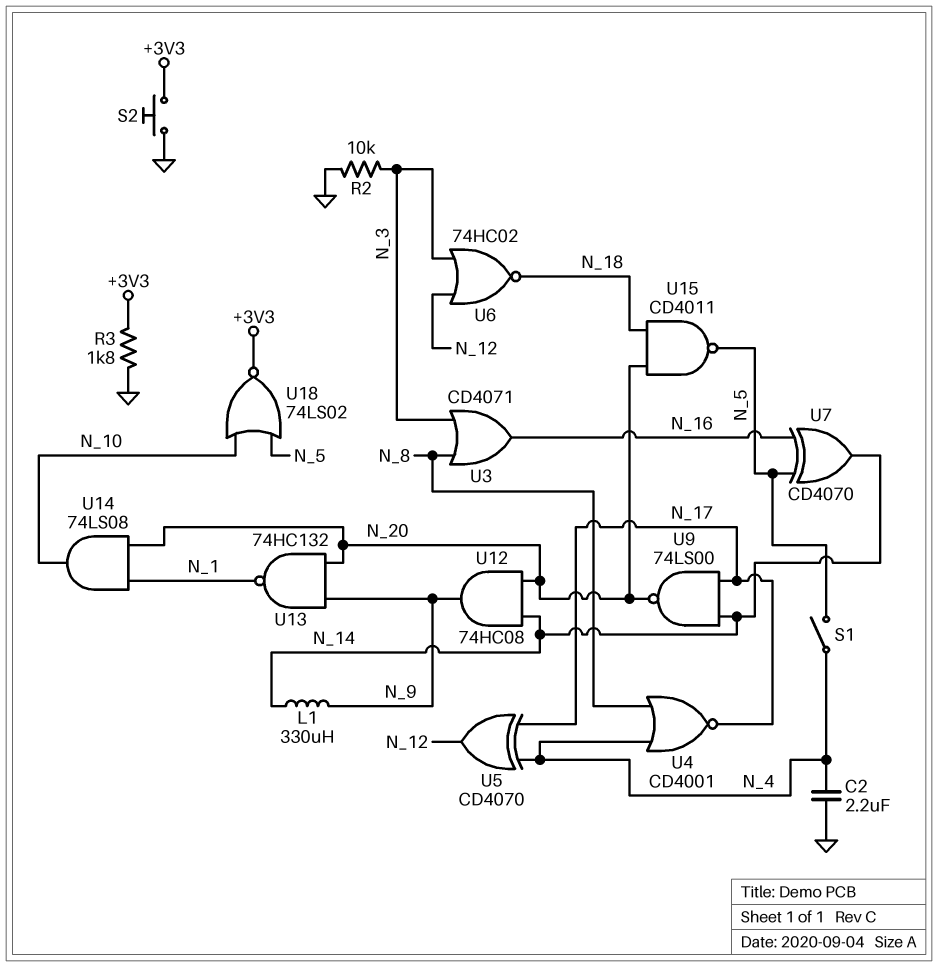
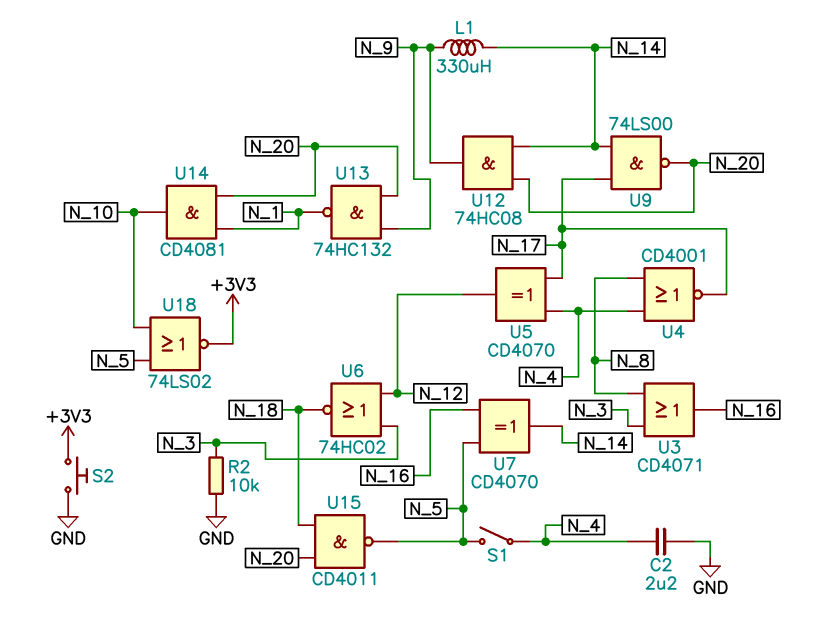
R3: 1.8k (+3V3, GND) -> none
U14: AND 74LS08 (in N_1, in N_20, out N_10) -> AND CD4081 (in N_1, in N_20, out N_10)

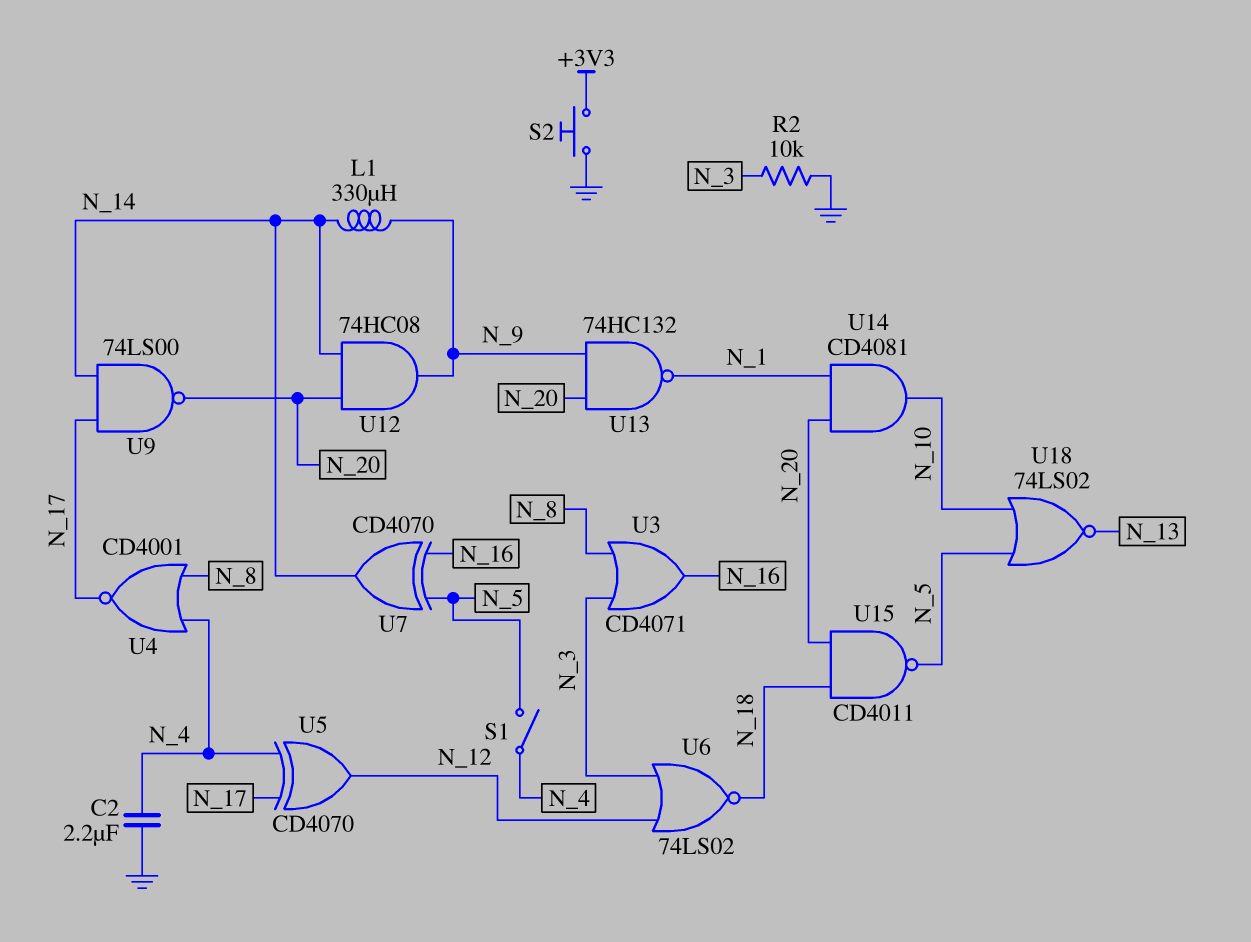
U6: NOR 74HC02 (in N_3, in N_12, out N_18) -> NOR 74LS02 (in N_3, in N_12, out N_18)
U18: NOR 74LS02 (in N_5, in N_10, out +3V3) -> NOR 74LS02 (in N_5, in N_10, out N_13)

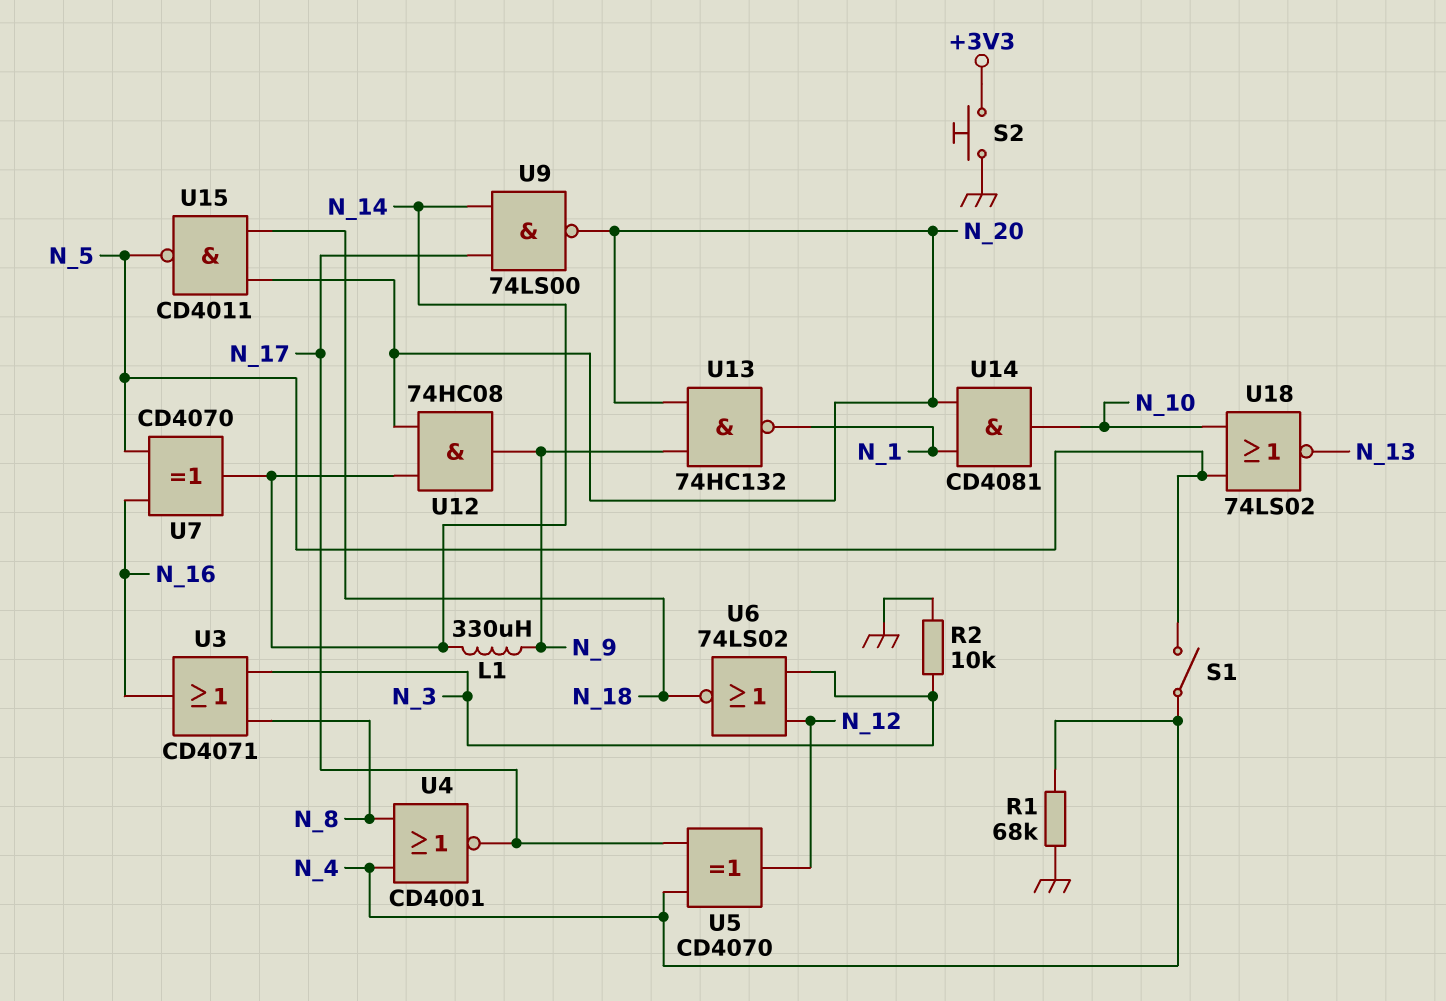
C2: 2.2uF (GND, N_4) -> none
R1: none -> 68k (GND, N_4)

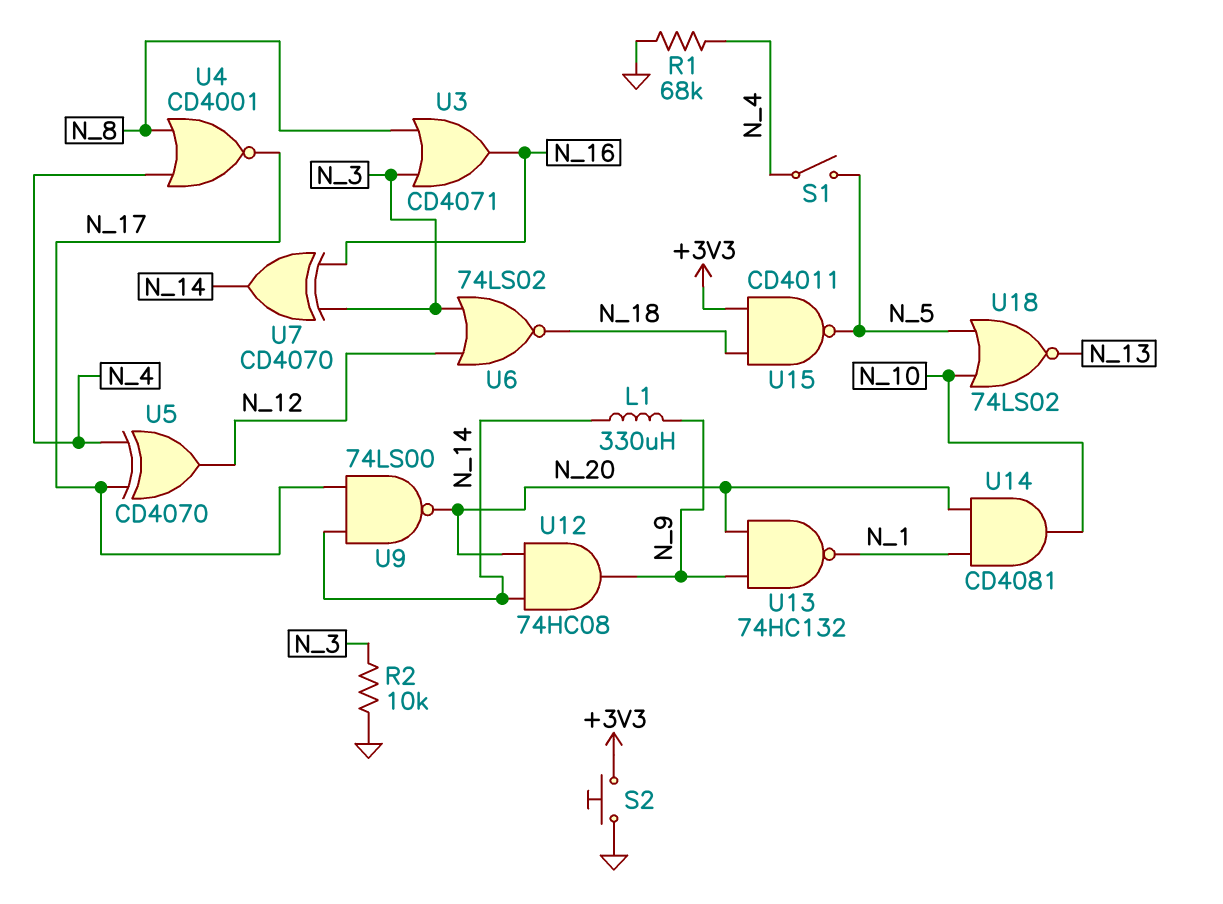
U7: XOR CD4070 (in N_5, in N_16, out N_14) -> XOR CD4070 (in N_3, in N_16, out N_14)
U15: NAND CD4011 (in N_18, in N_20, out N_5) -> NAND CD4011 (in +3V3, in N_18, out N_5)

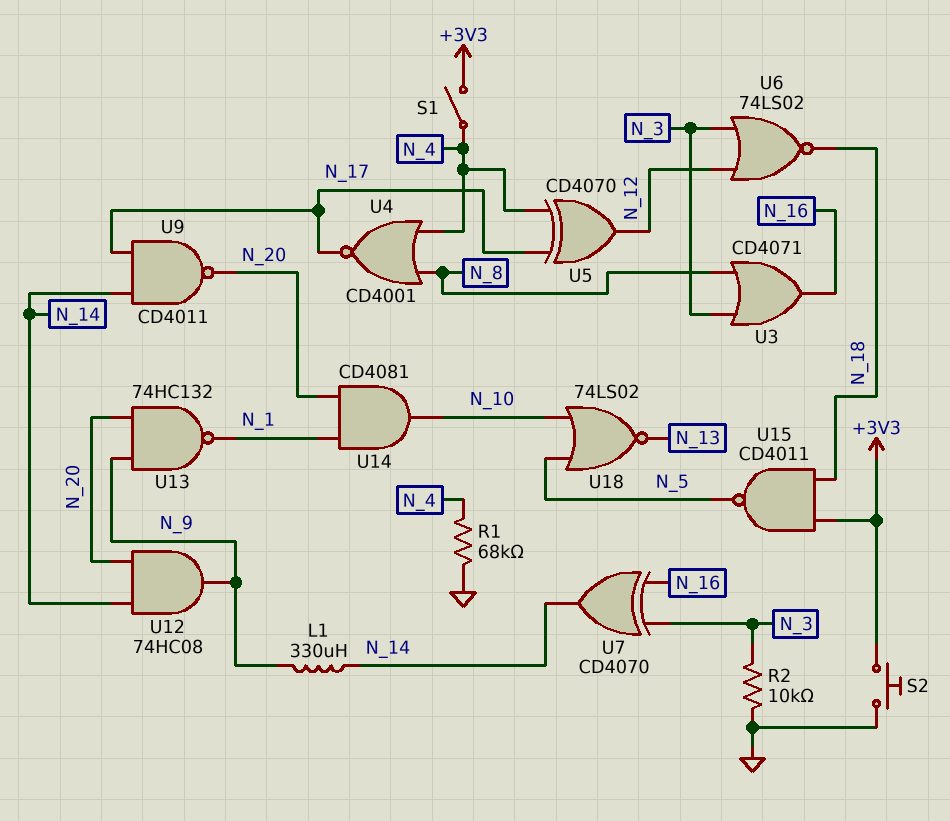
S1: switch (N_4, N_5) -> switch (+3V3, N_4)
U9: NAND 74LS00 (in N_14, in N_17, out N_20) -> NAND CD4011 (in N_14, in N_17, out N_20)

